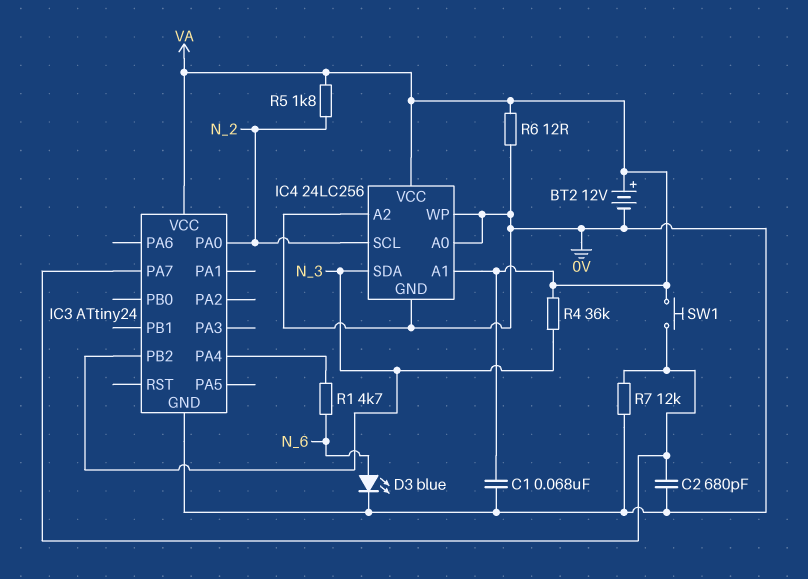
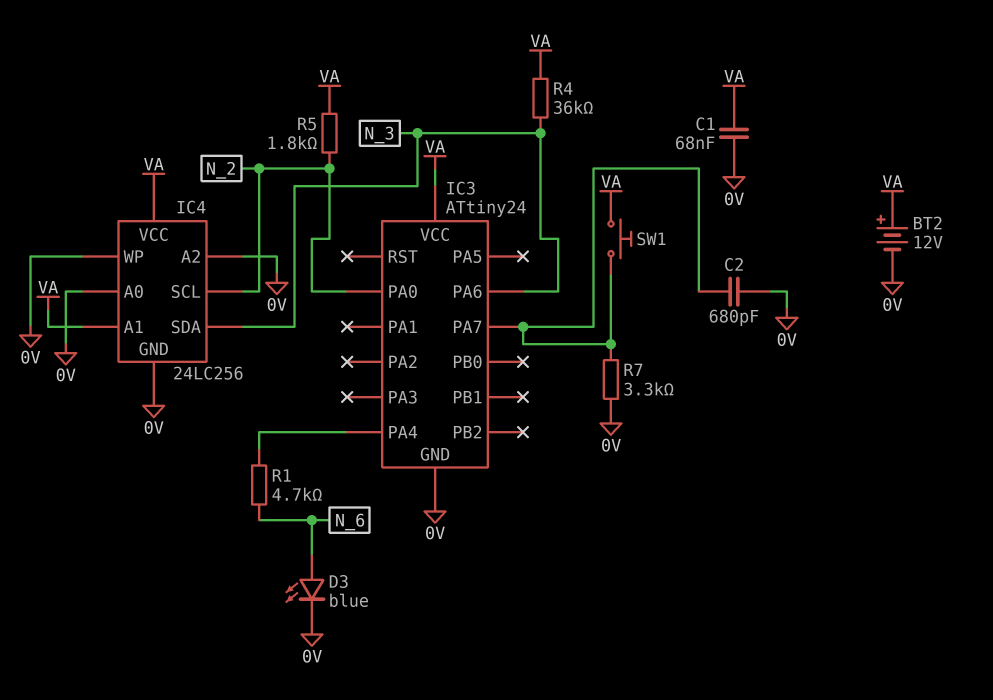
IC3 pin PA6: none -> N_3
IC3 pin PB2: N_3 -> none
R6: 12 (0V, VA) -> none
R7: 12k (0V, IC3/PA7) -> 3.3k (0V, IC3/PA7)

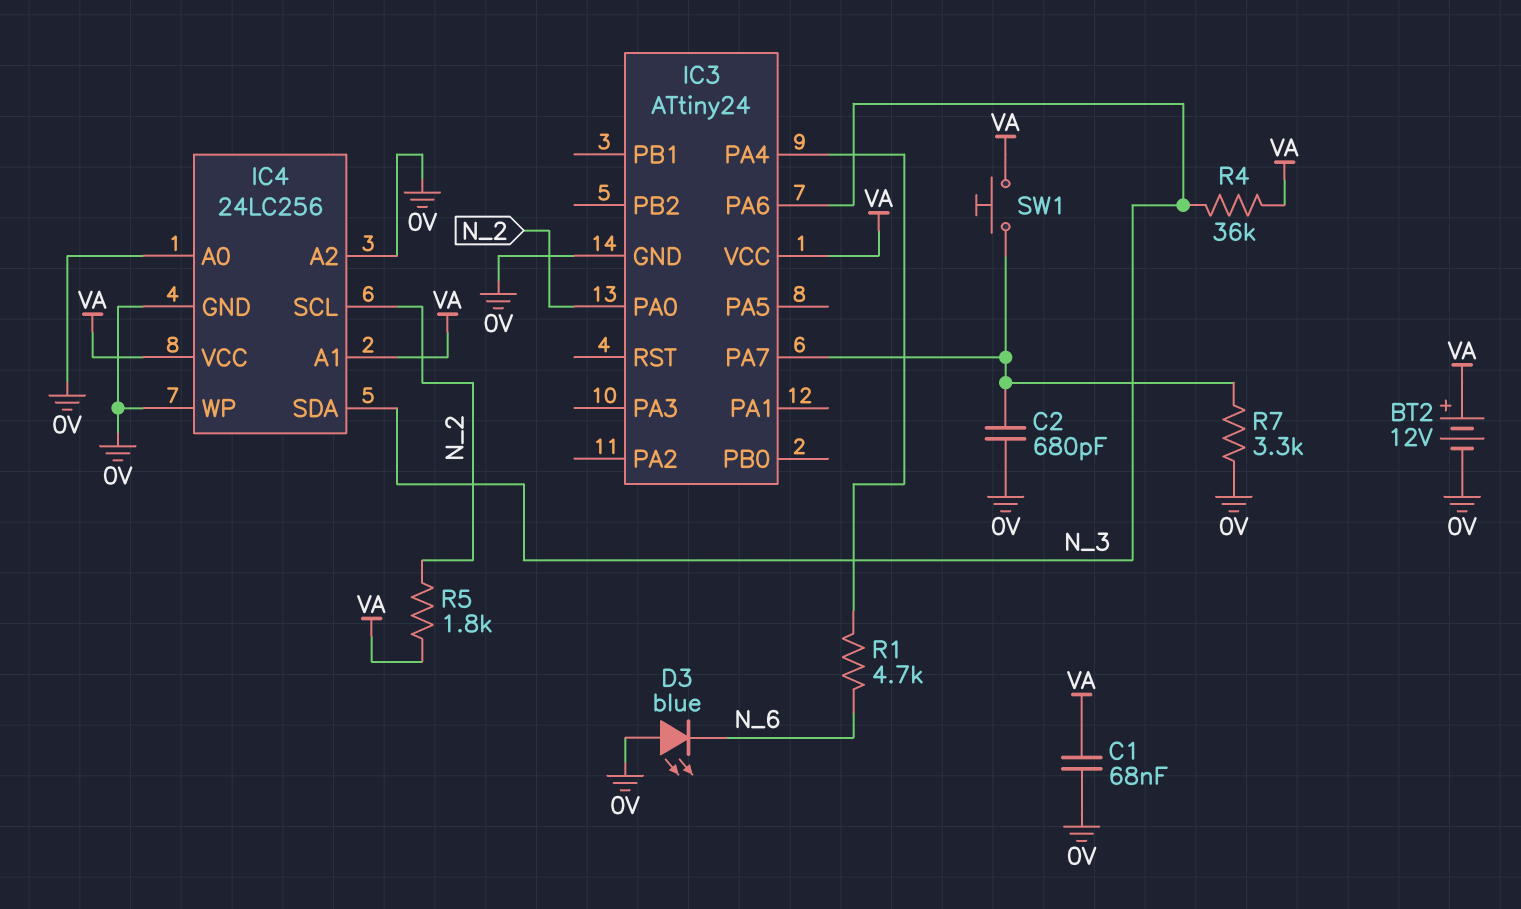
D3: LED blue (A N_6, K 0V) -> LED blue (A 0V, K N_6)

